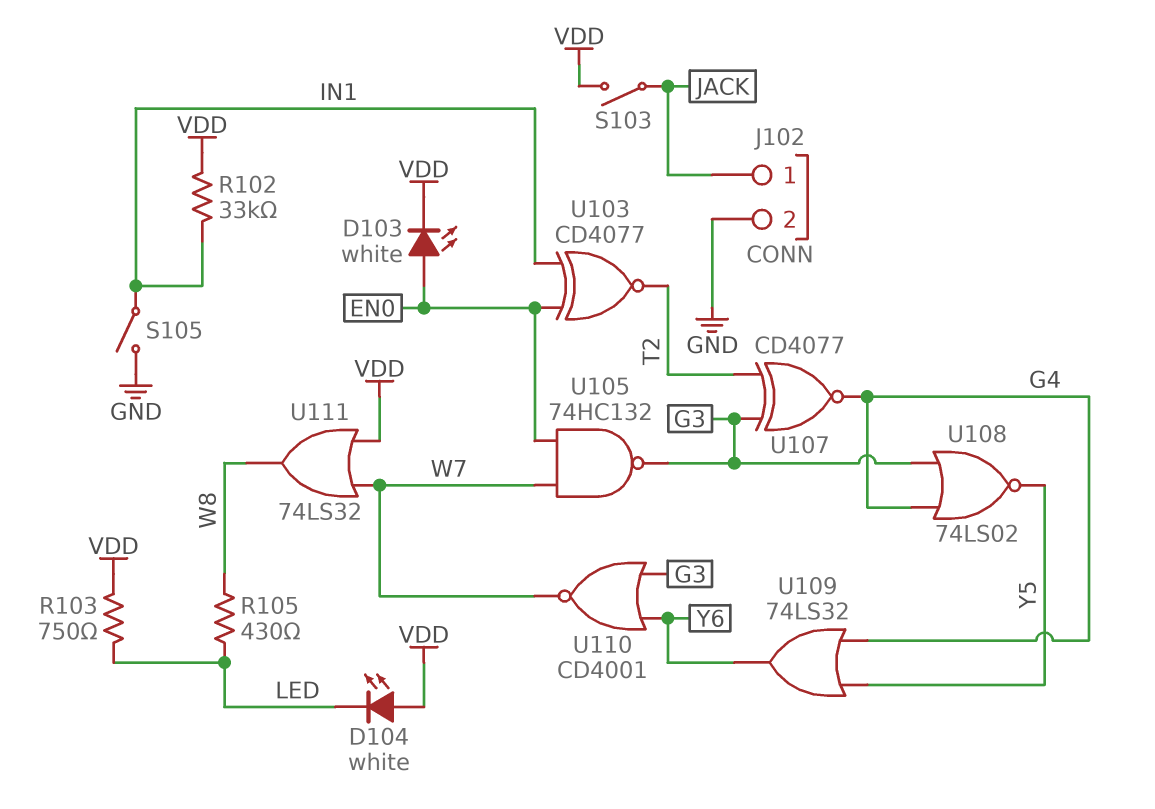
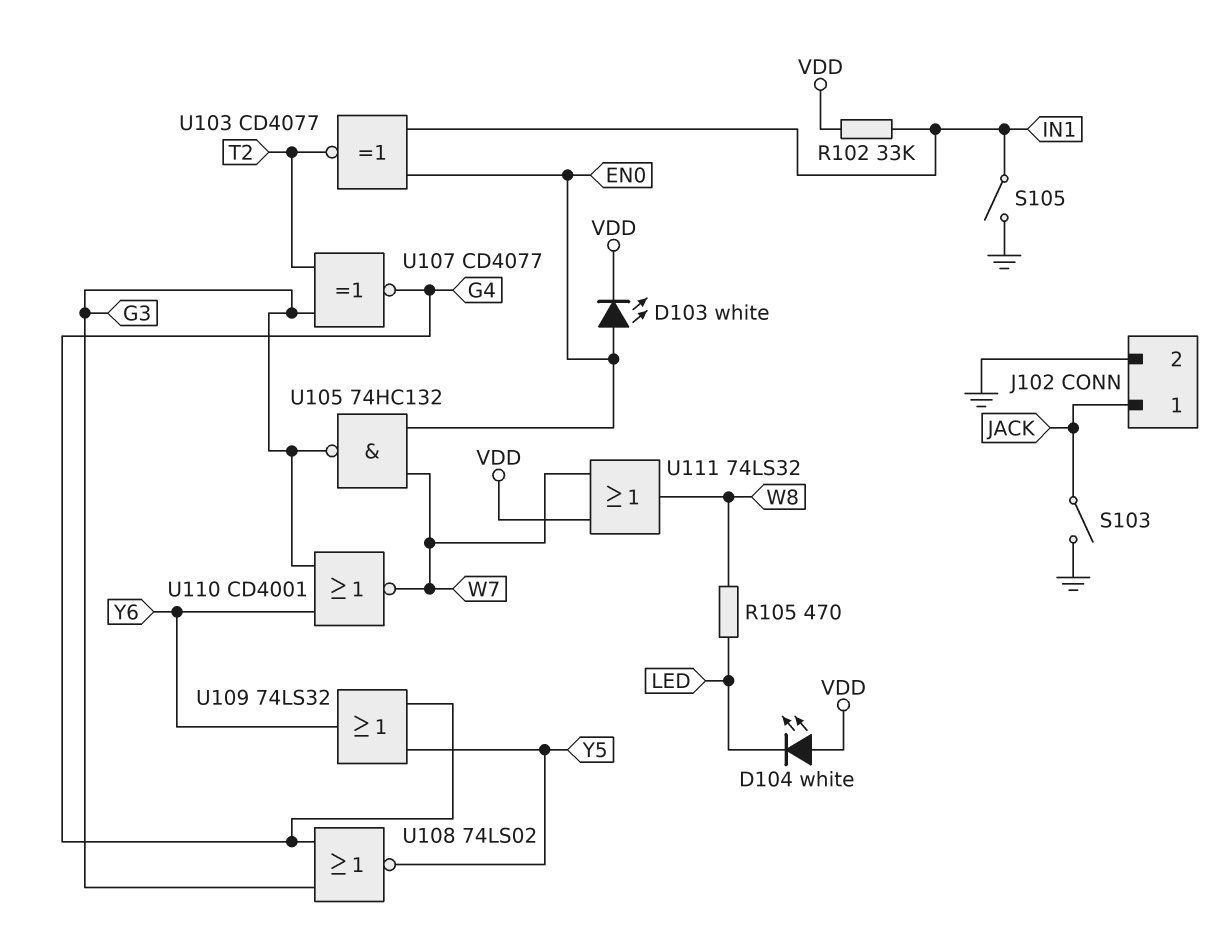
R103: 750 (LED, VDD) -> none
R105: 430 (LED, W8) -> 470 (LED, W8)
S103: switch (JACK, VDD) -> switch (GND, JACK)

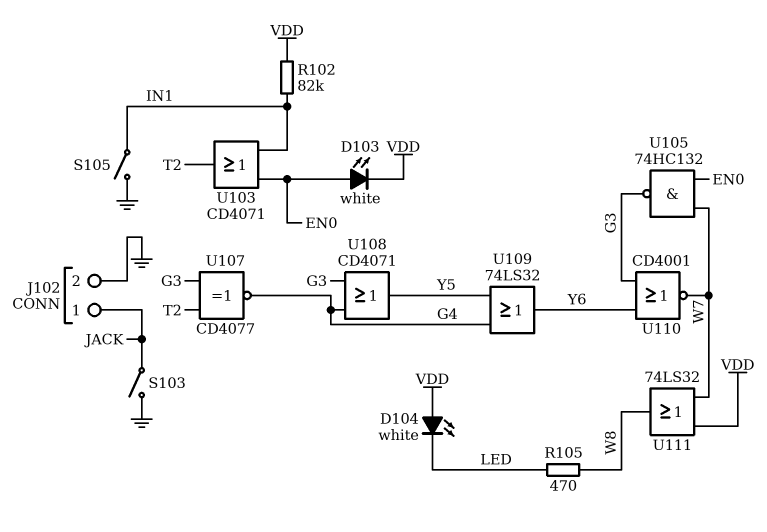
R102: 33k (IN1, VDD) -> 82k (IN1, VDD)
U103: XNOR CD4077 (in EN0, in IN1, out T2) -> OR CD4071 (in EN0, in IN1, out T2)
U108: NOR 74LS02 (in G3, in G4, out Y5) -> OR CD4071 (in G3, in G4, out Y5)

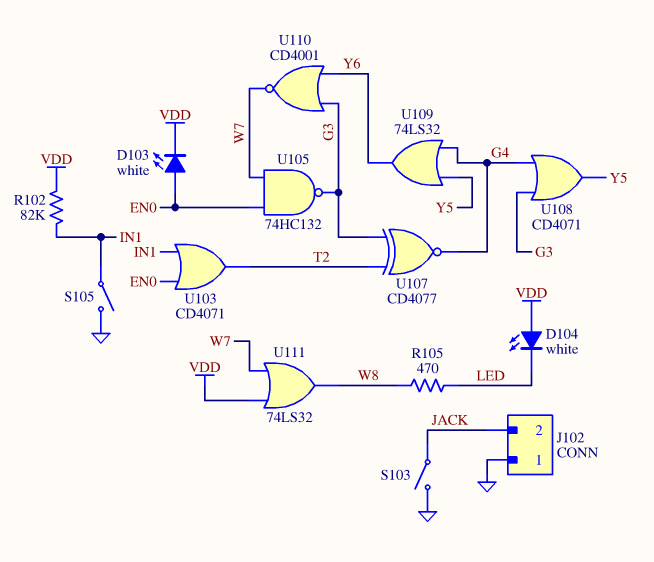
J102 pin 1: JACK -> GND
J102 pin 2: GND -> JACK

